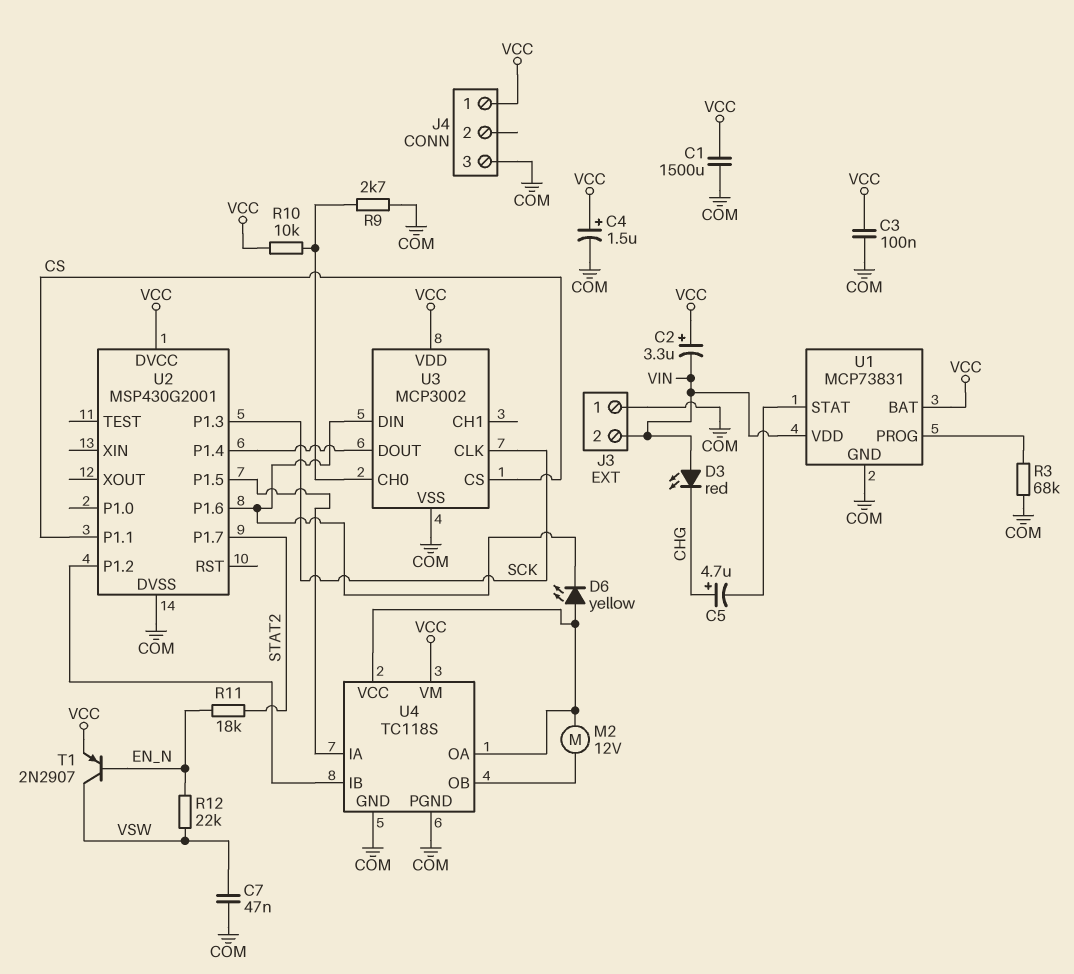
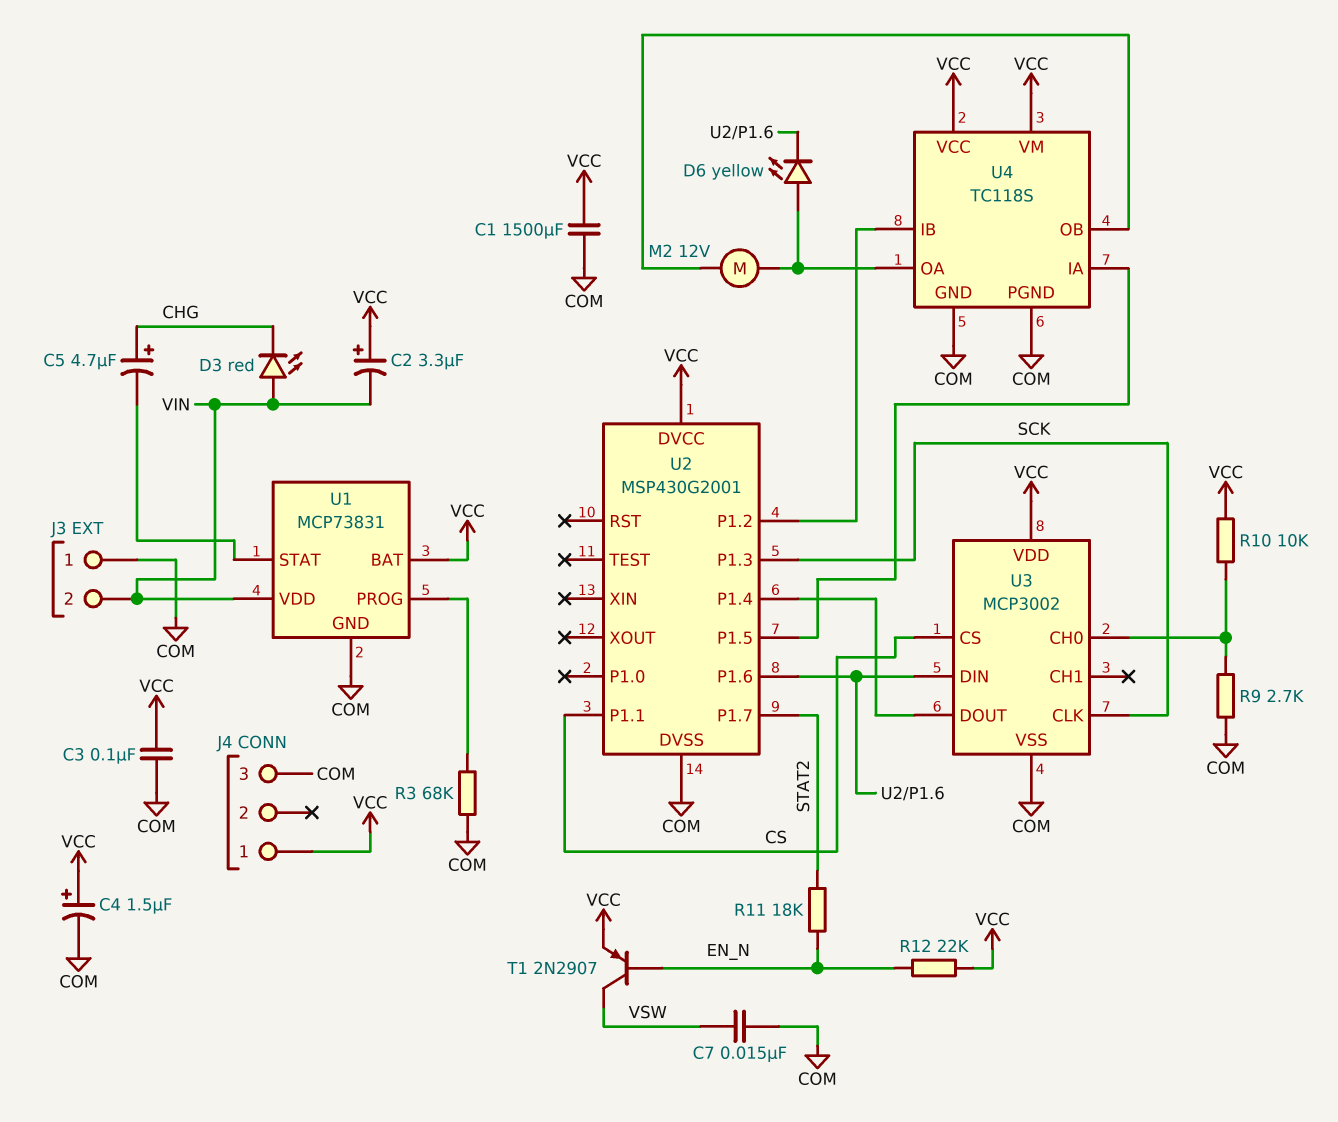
C7: 47nF (COM, VSW) -> 15nF (COM, VSW)
R12: 22k (EN_N, VSW) -> 22k (EN_N, VCC)
U4 pin VCC: U4/OA -> VCC

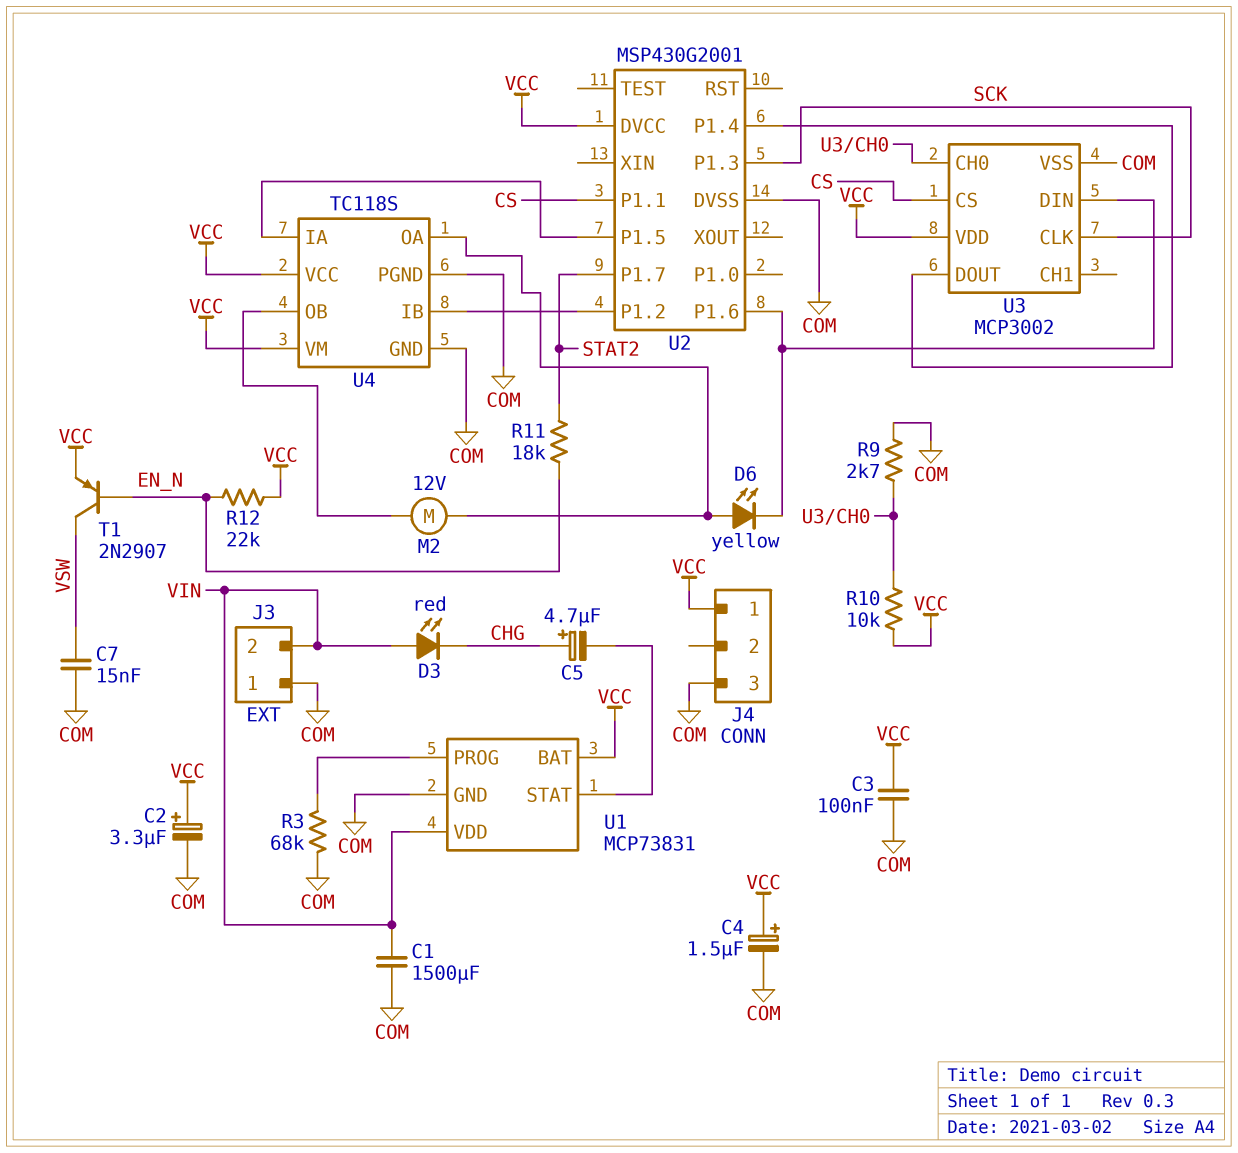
C1: 1500uF (COM, VCC) -> 1500uF (COM, VIN)
C2: 3.3uF (plus VCC, minus VIN) -> 3.3uF (plus VCC, minus COM)

